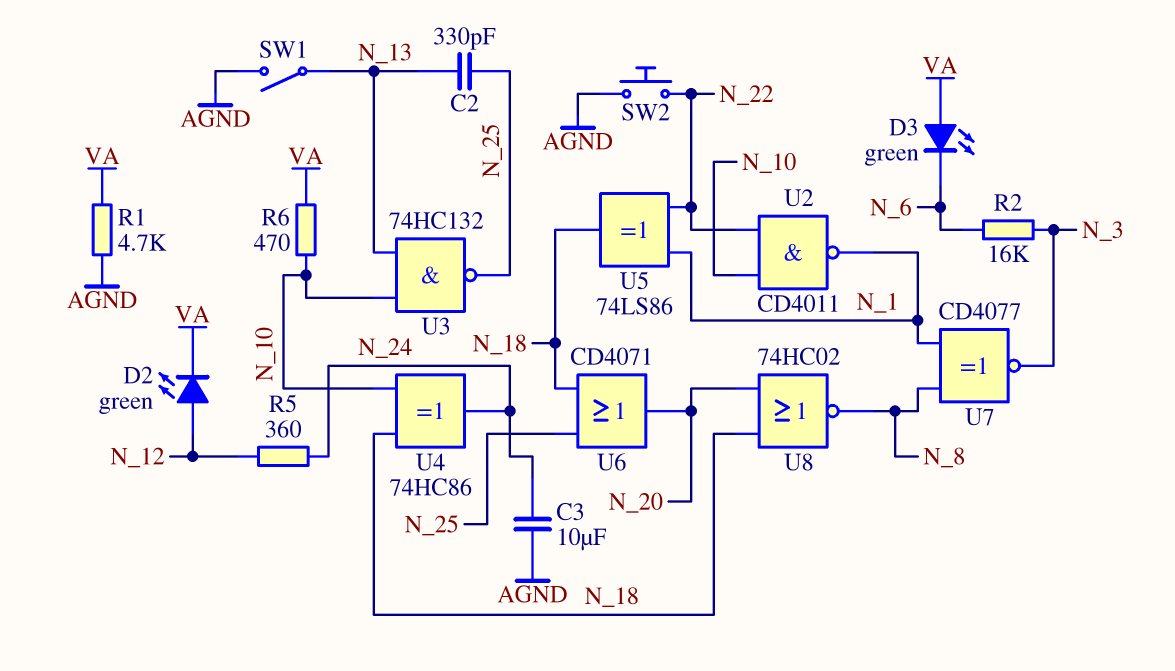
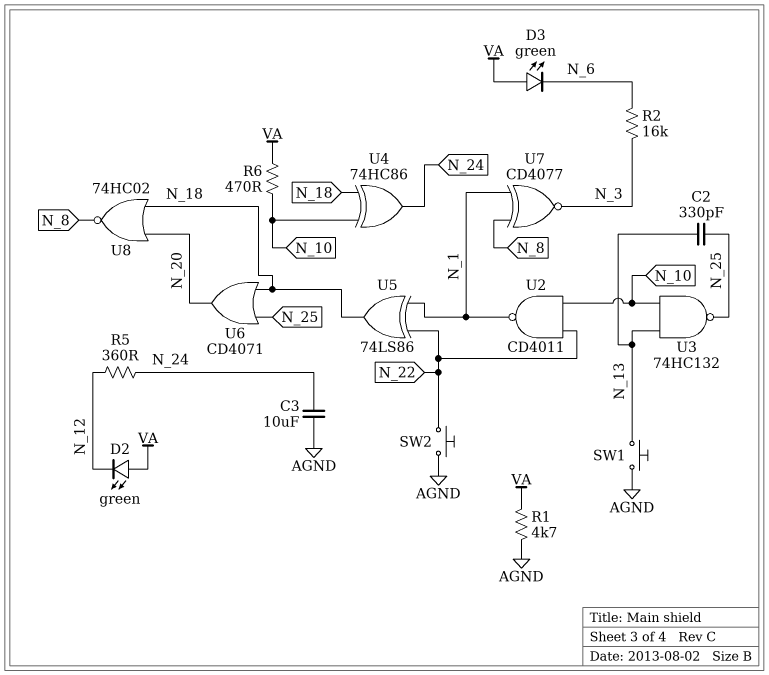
D2: LED green (A N_12, K VA) -> LED green (A VA, K N_12)
SW1: switch (AGND, N_13) -> button (AGND, N_13)

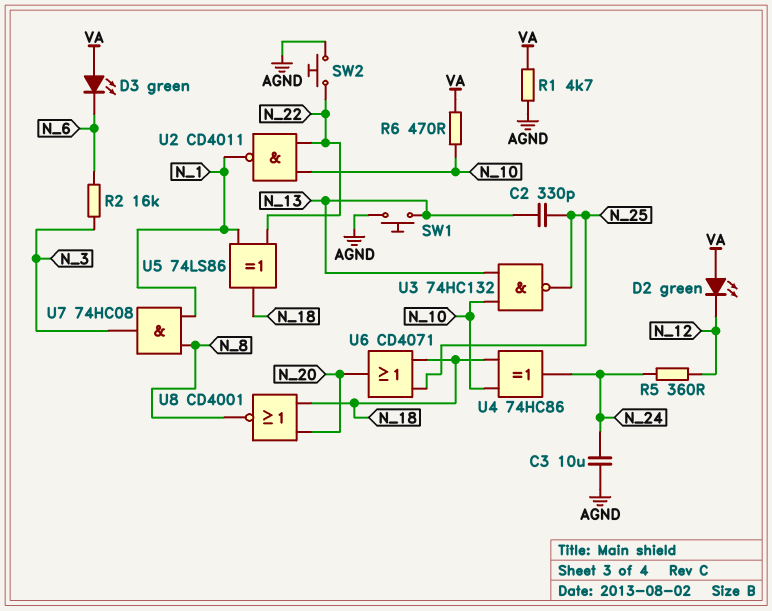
U7: XNOR CD4077 (in N_1, in N_8, out N_3) -> AND 74HC08 (in N_1, in N_8, out N_3)
U8: NOR 74HC02 (in N_18, in N_20, out N_8) -> NOR CD4001 (in N_18, in N_20, out N_8)

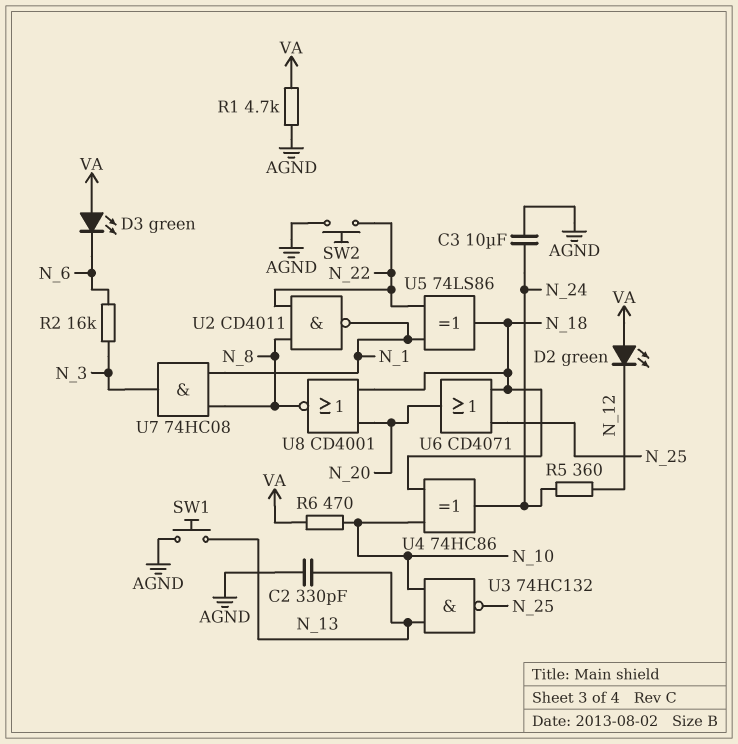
C2: 330pF (N_13, N_25) -> 330pF (AGND, N_13)
U2: NAND CD4011 (in N_10, in N_22, out N_1) -> NAND CD4011 (in N_8, in N_22, out N_1)

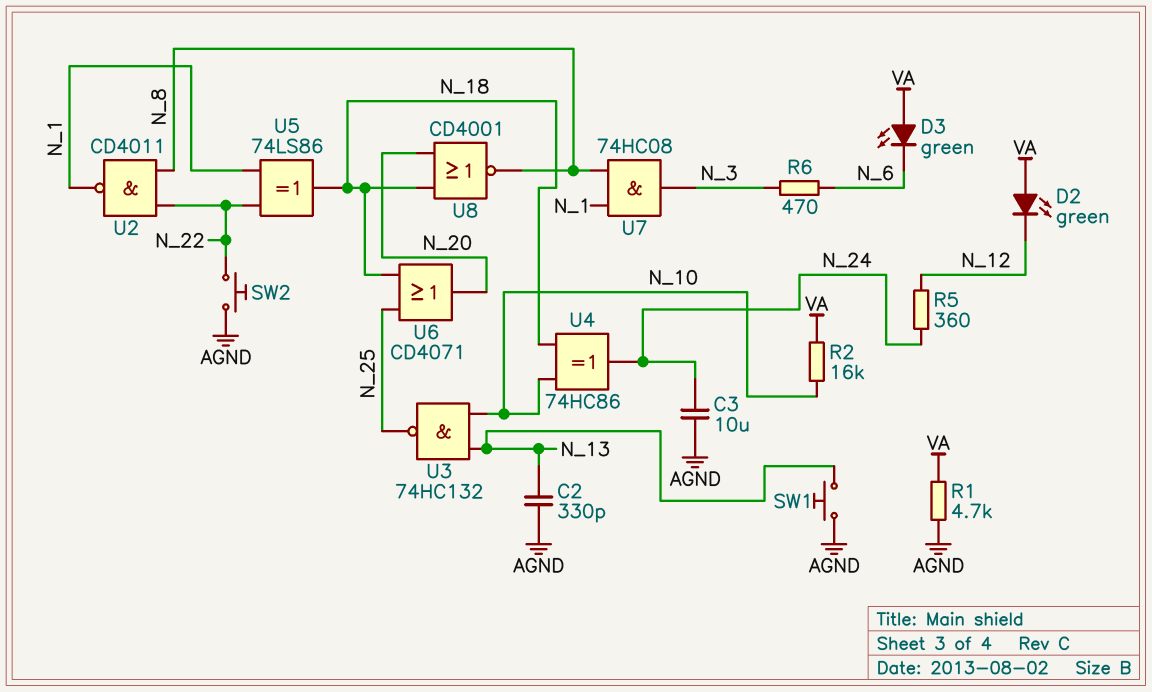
R2: 16k (N_3, N_6) -> 16k (N_10, VA)
R6: 470 (N_10, VA) -> 470 (N_3, N_6)

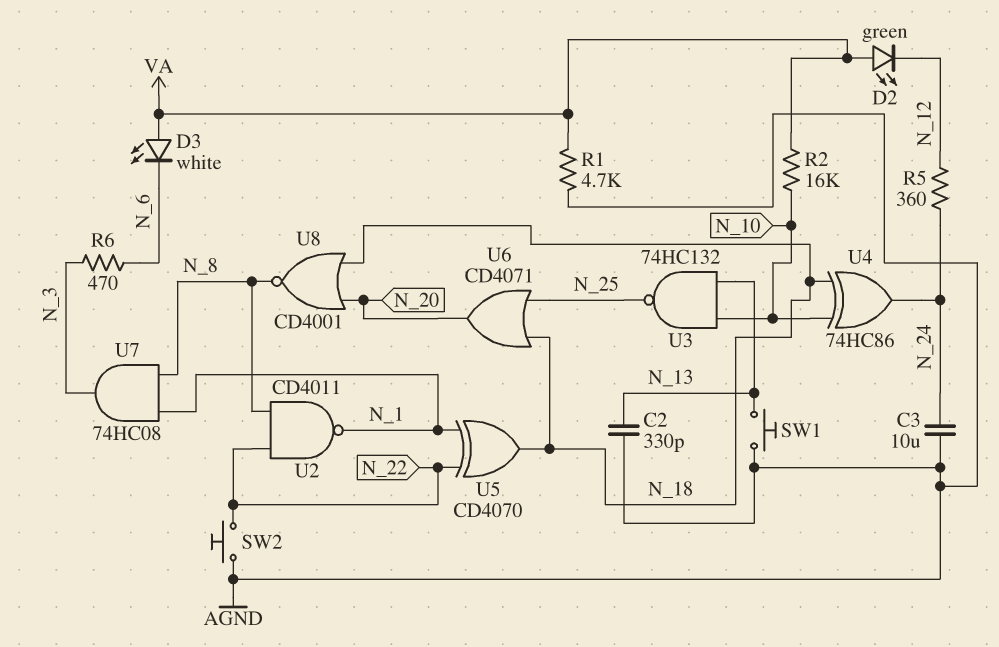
D3: LED green (A VA, K N_6) -> LED white (A VA, K N_6)
U5: XOR 74LS86 (in N_1, in N_22, out N_18) -> XOR CD4070 (in N_1, in N_22, out N_18)

